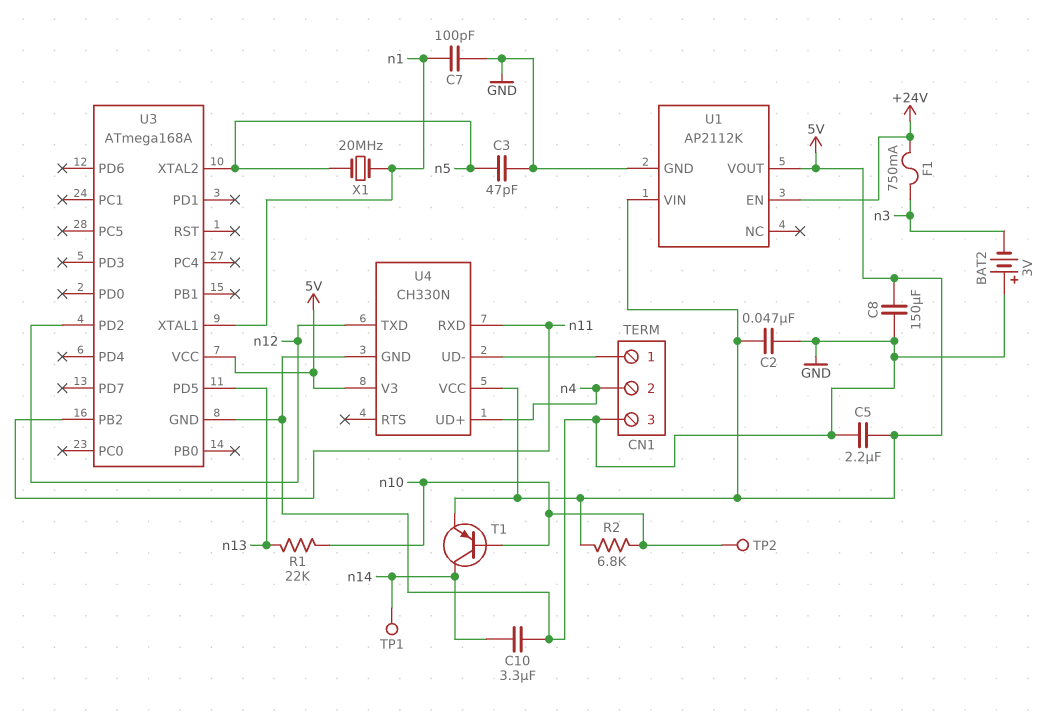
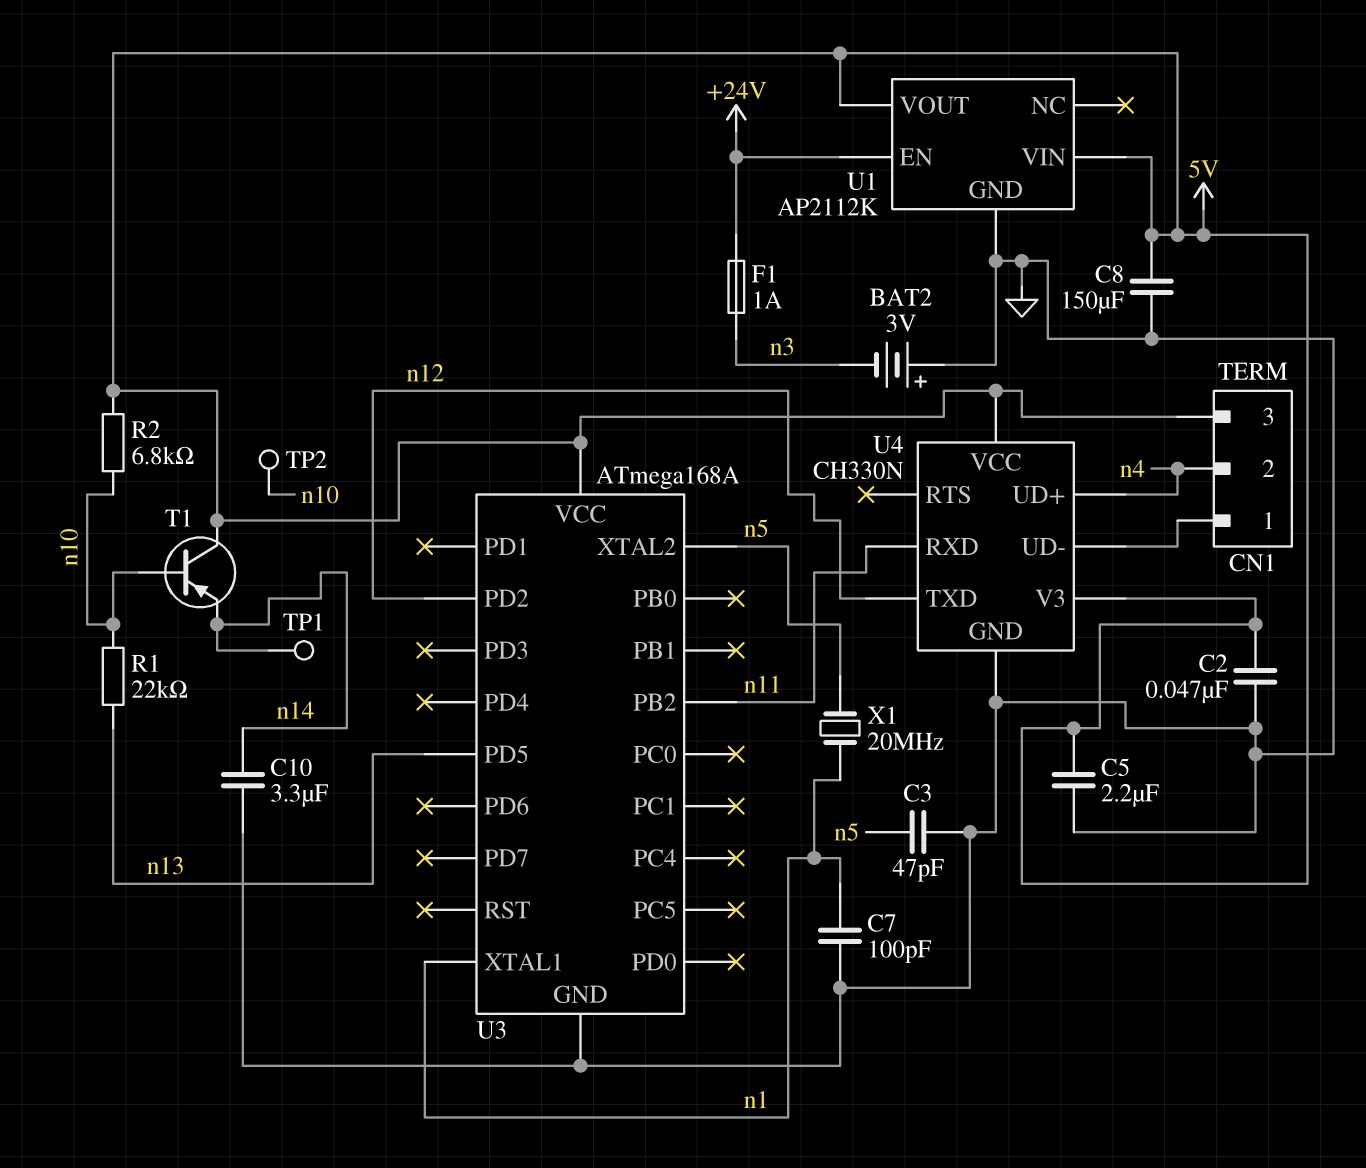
CN1 pin 3: GND -> 5V
F1: 750mA (+24V, n3) -> 1A (+24V, n3)
T1: PNP (B n10, C n14, E 5V) -> PNP (B n10, C 5V, E n14)

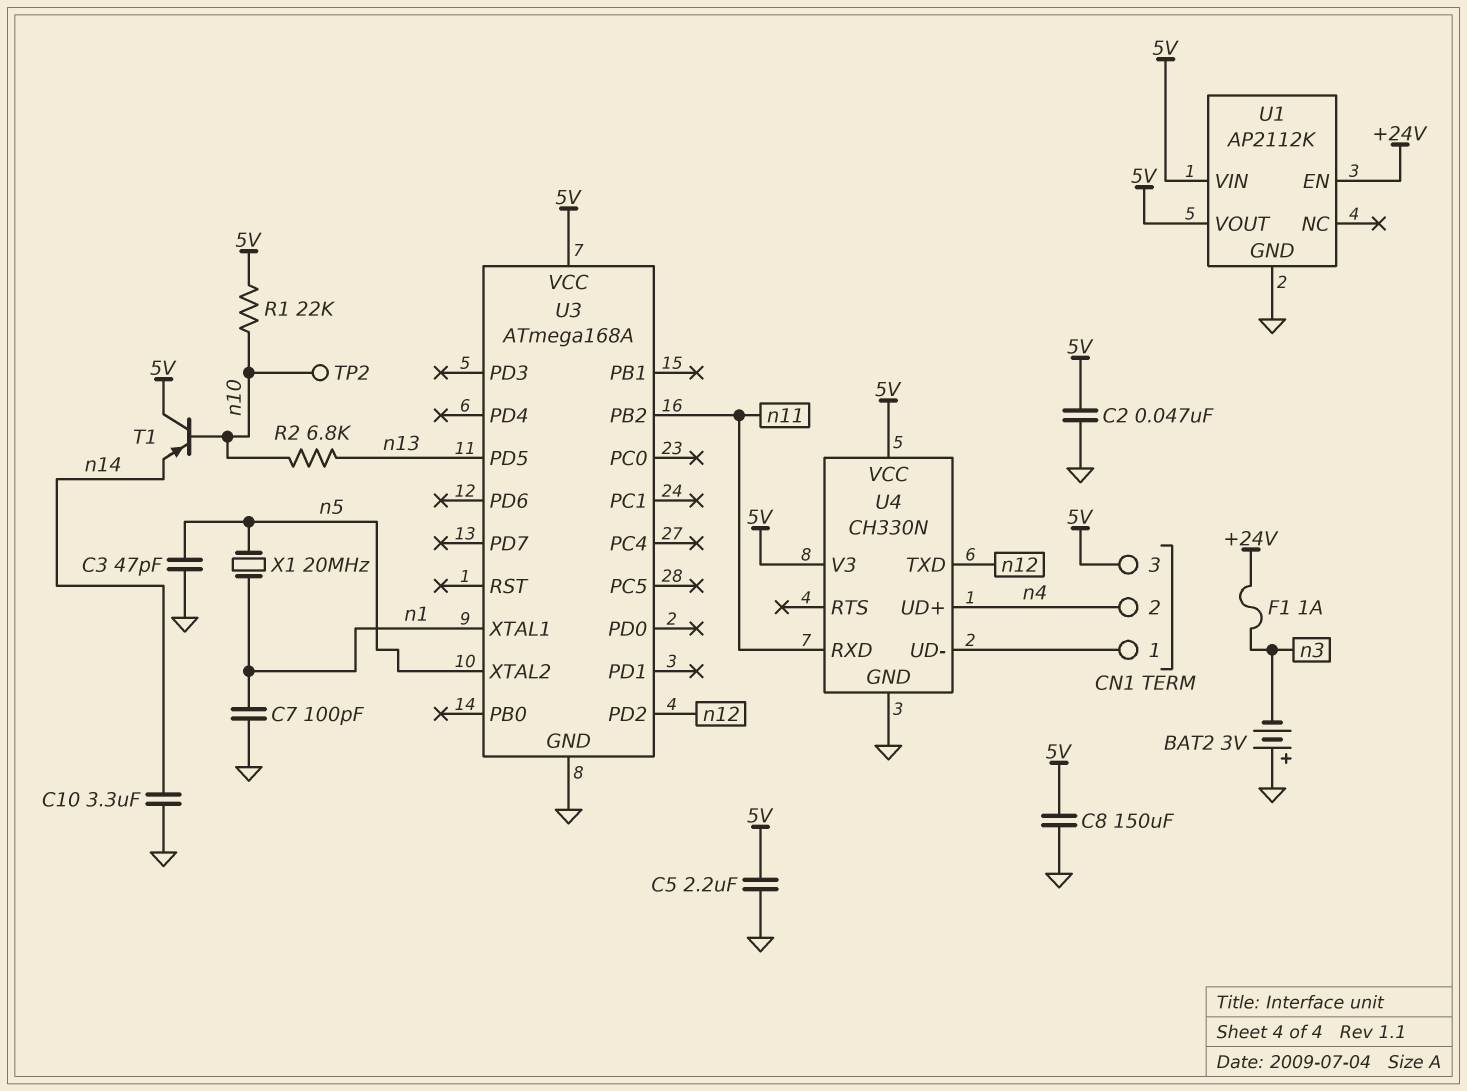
R1: 22k (n10, n13) -> 22k (5V, n10)
R2: 6.8k (5V, n10) -> 6.8k (n10, n13)
TP1: test point (n14) -> none

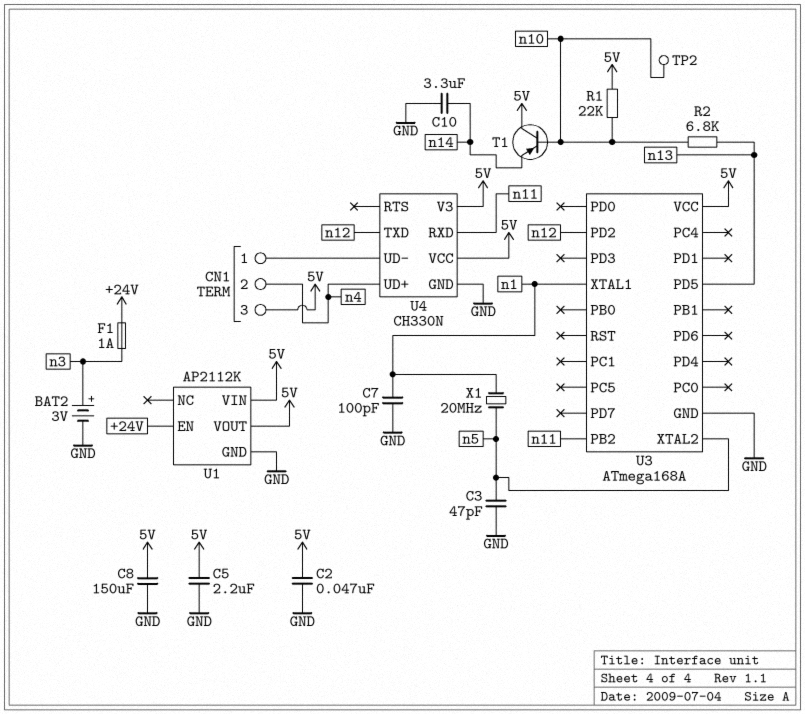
BAT2: 3V (plus GND, minus n3) -> 3V (plus n3, minus GND)

